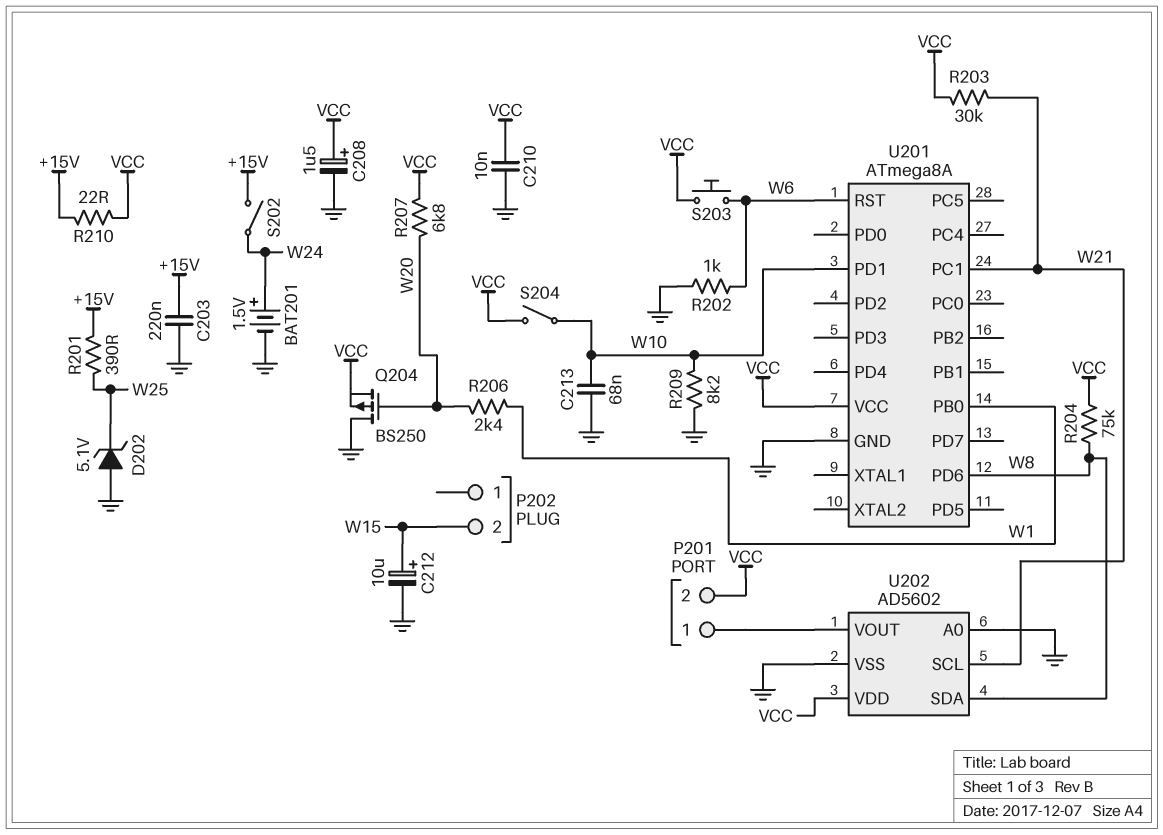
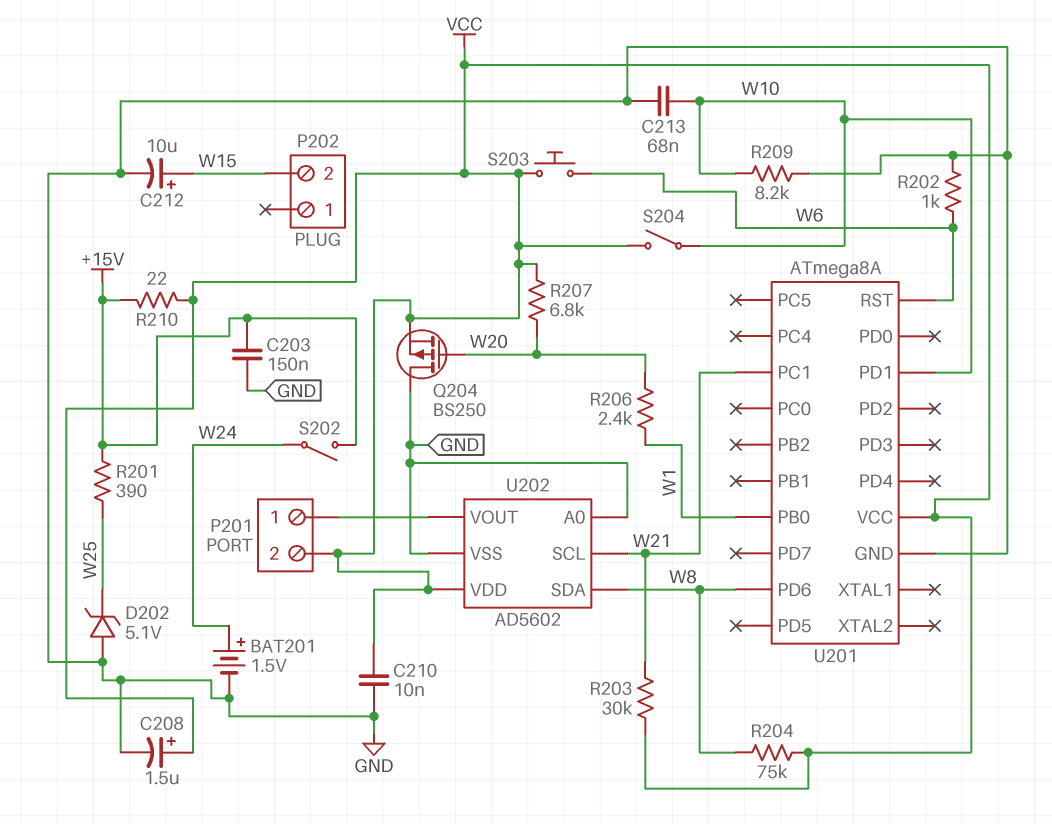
C203: 220nF (+15V, GND) -> 150nF (+15V, GND)

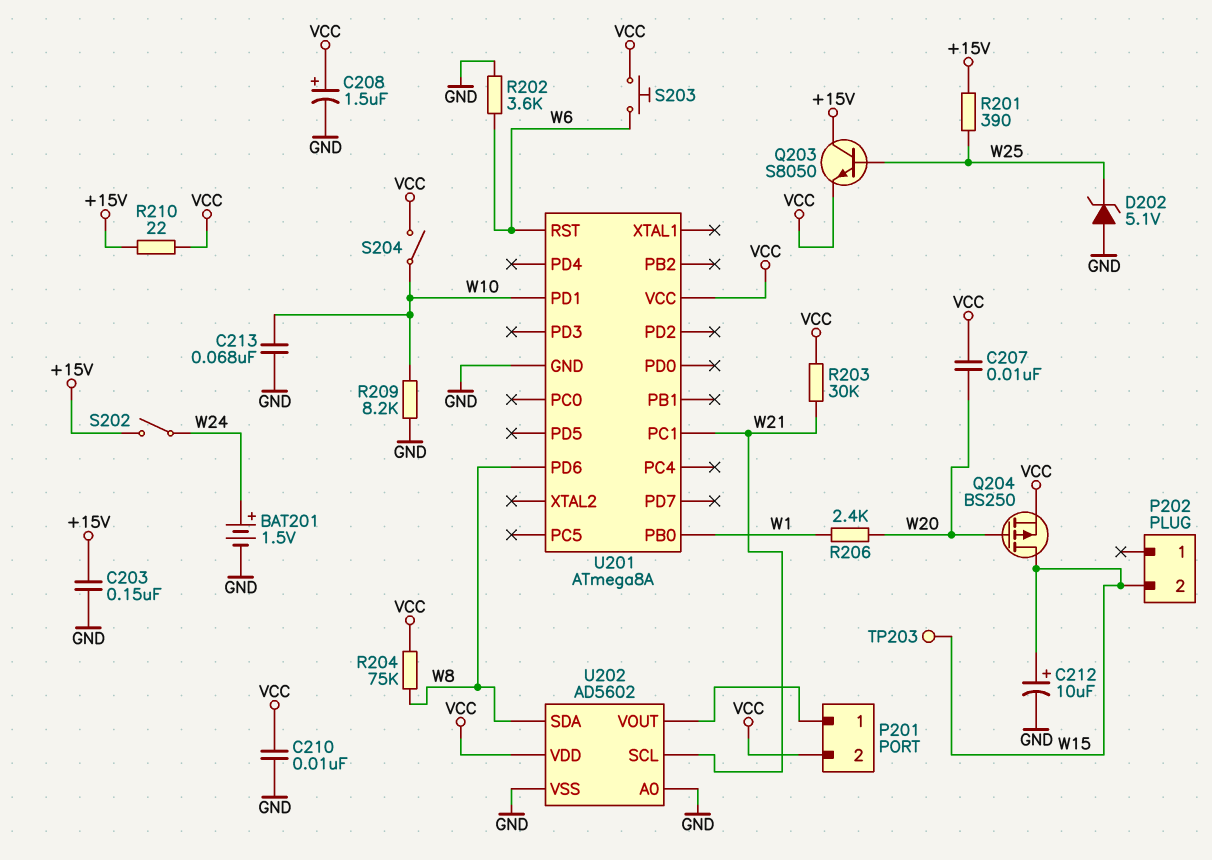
C207: none -> 10nF (VCC, W20)
Q203: none -> NPN S8050 (B W25, C +15V, E VCC)
Q204: PMOS BS250 (G W20, D GND, S VCC) -> PMOS BS250 (G W20, D W15, S VCC)
R202: 1k (GND, W6) -> 3.6k (GND, W6)
R207: 6.8k (VCC, W20) -> none
TP203: none -> test point (W15)

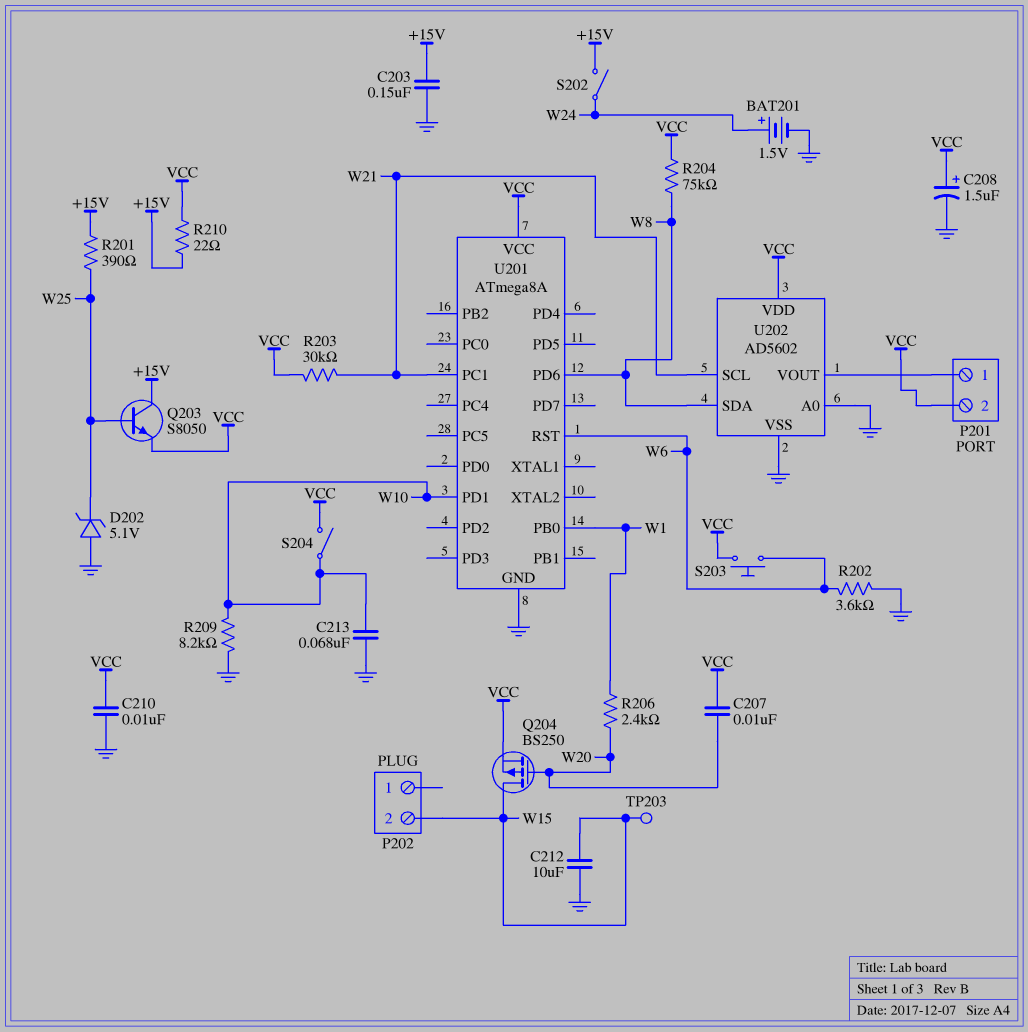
C212: 10uF (plus W15, minus GND) -> 10uF (GND, W15)

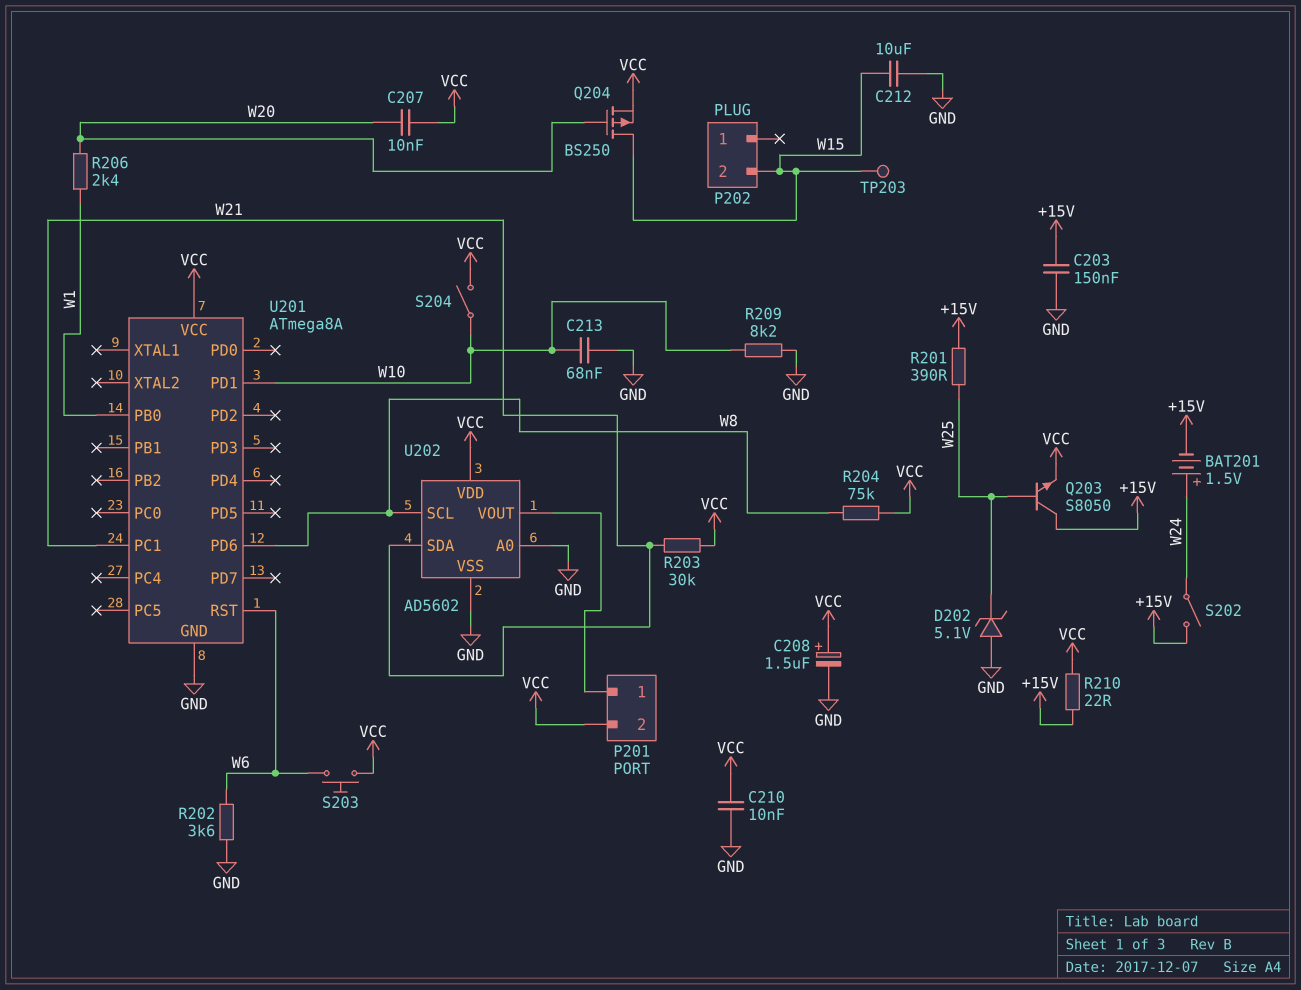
BAT201: 1.5V (plus W24, minus GND) -> 1.5V (plus W24, minus +15V)
U202 pin SCL: W21 -> W8
U202 pin SDA: W8 -> W21

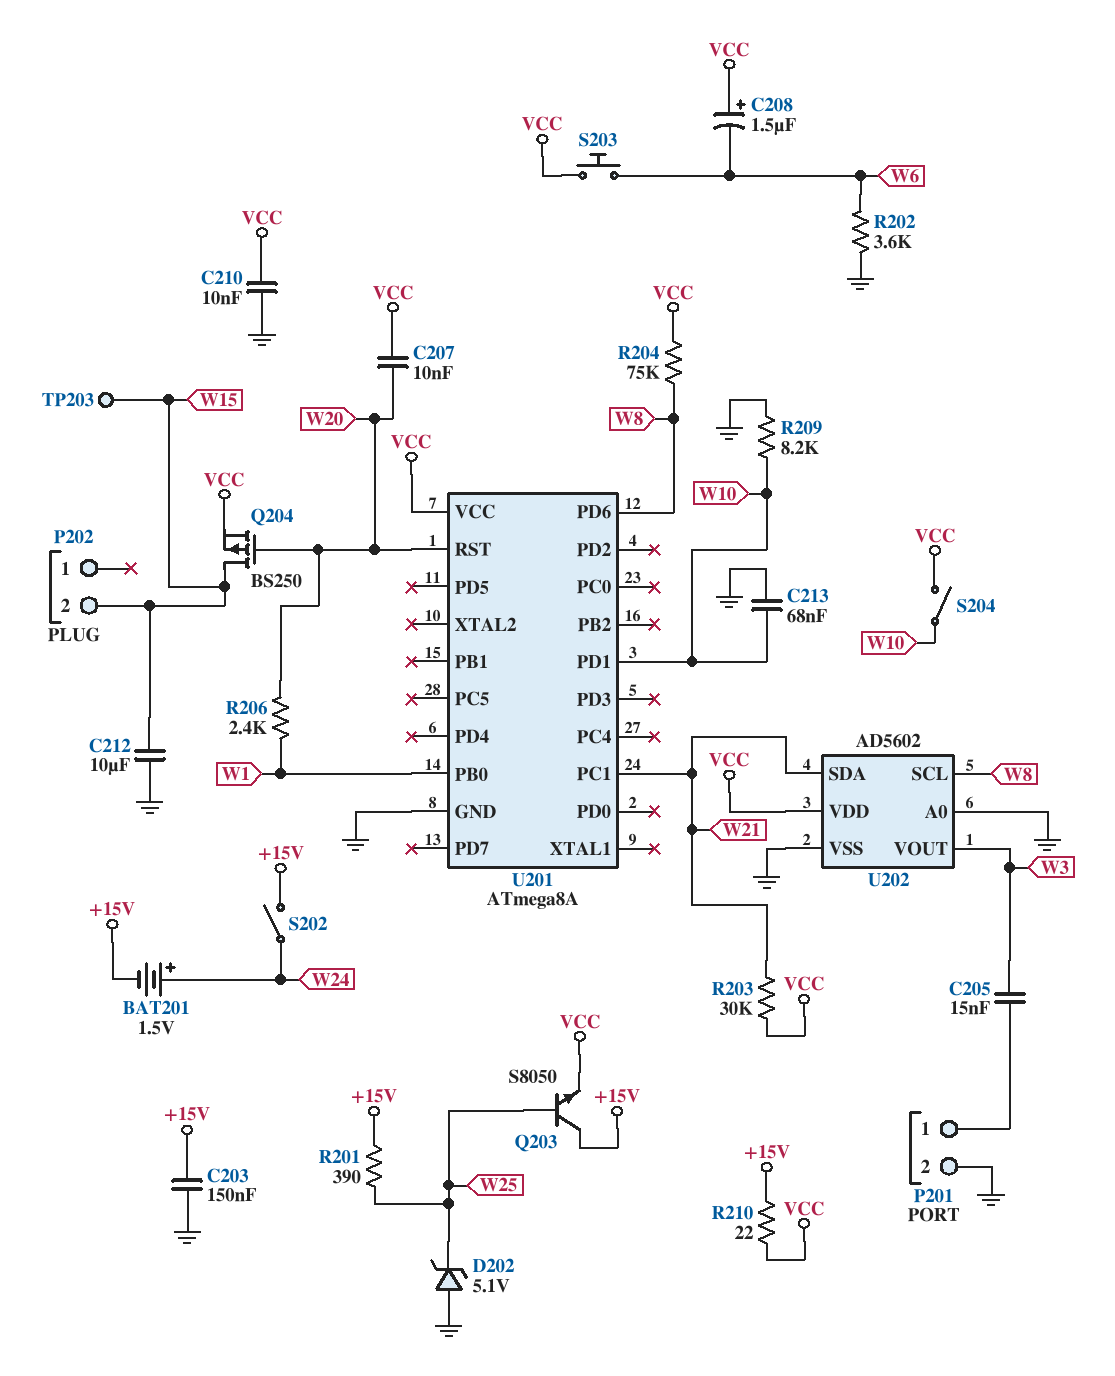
C205: none -> 15nF (P201/1, W3)
C208: 1.5uF (plus VCC, minus GND) -> 1.5uF (plus VCC, minus W6)
P201 pin 2: VCC -> GND
U201 pin RST: W6 -> W20
U202 pin VOUT: P201/1 -> W3

